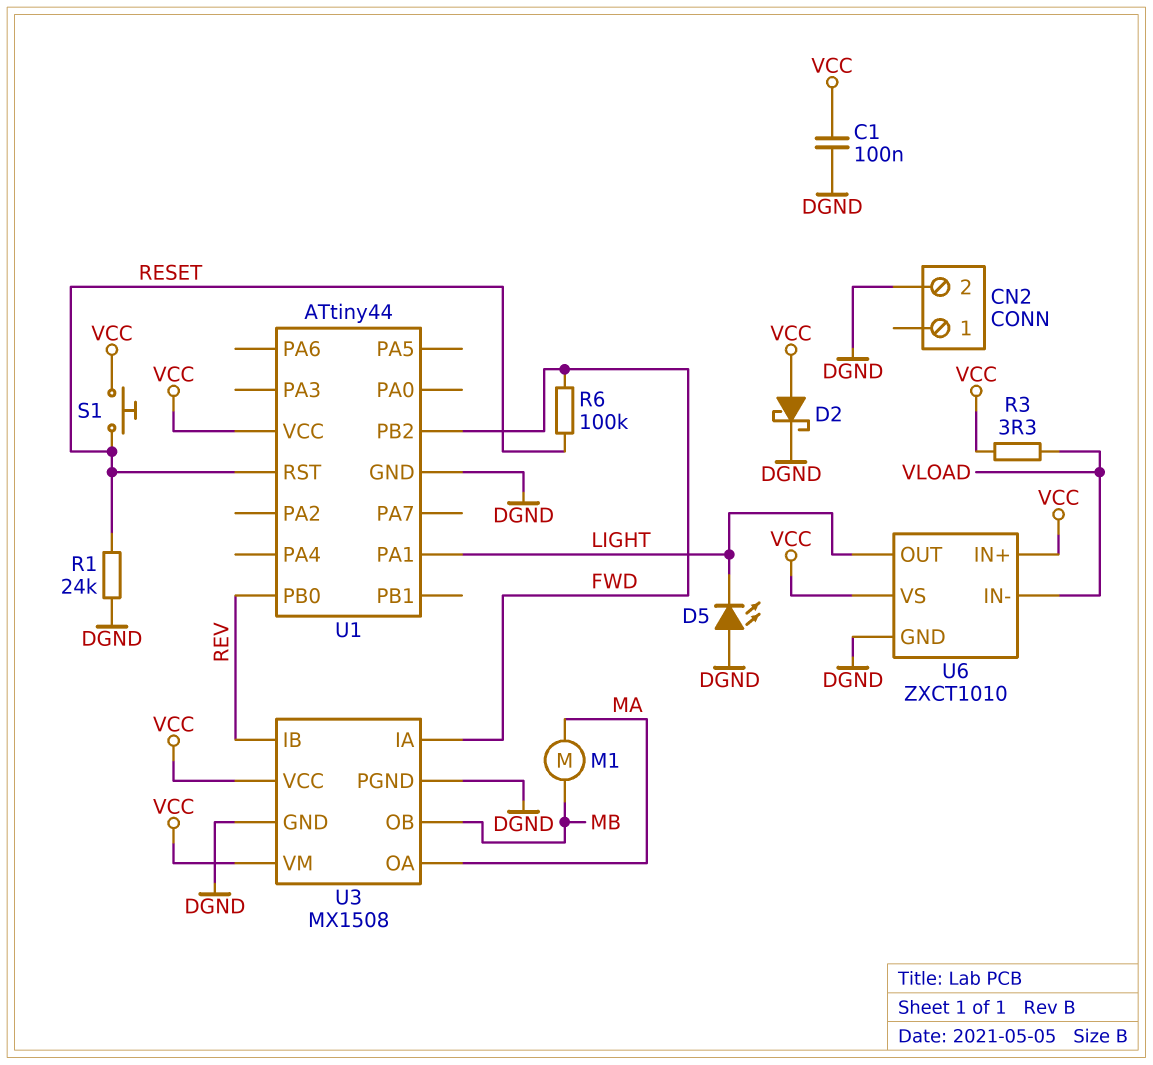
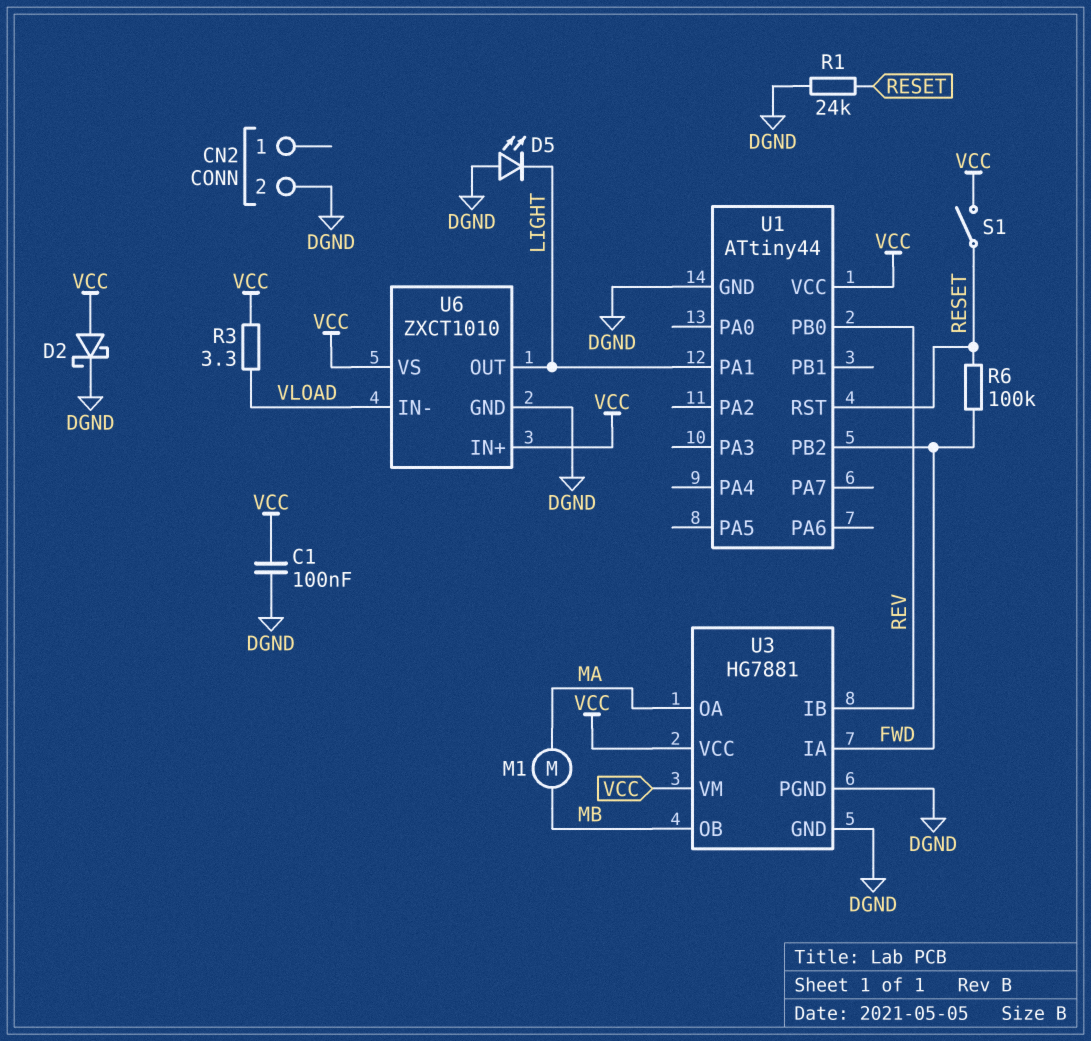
S1: button (RESET, VCC) -> switch (RESET, VCC)
U3: MX1508 -> HG7881

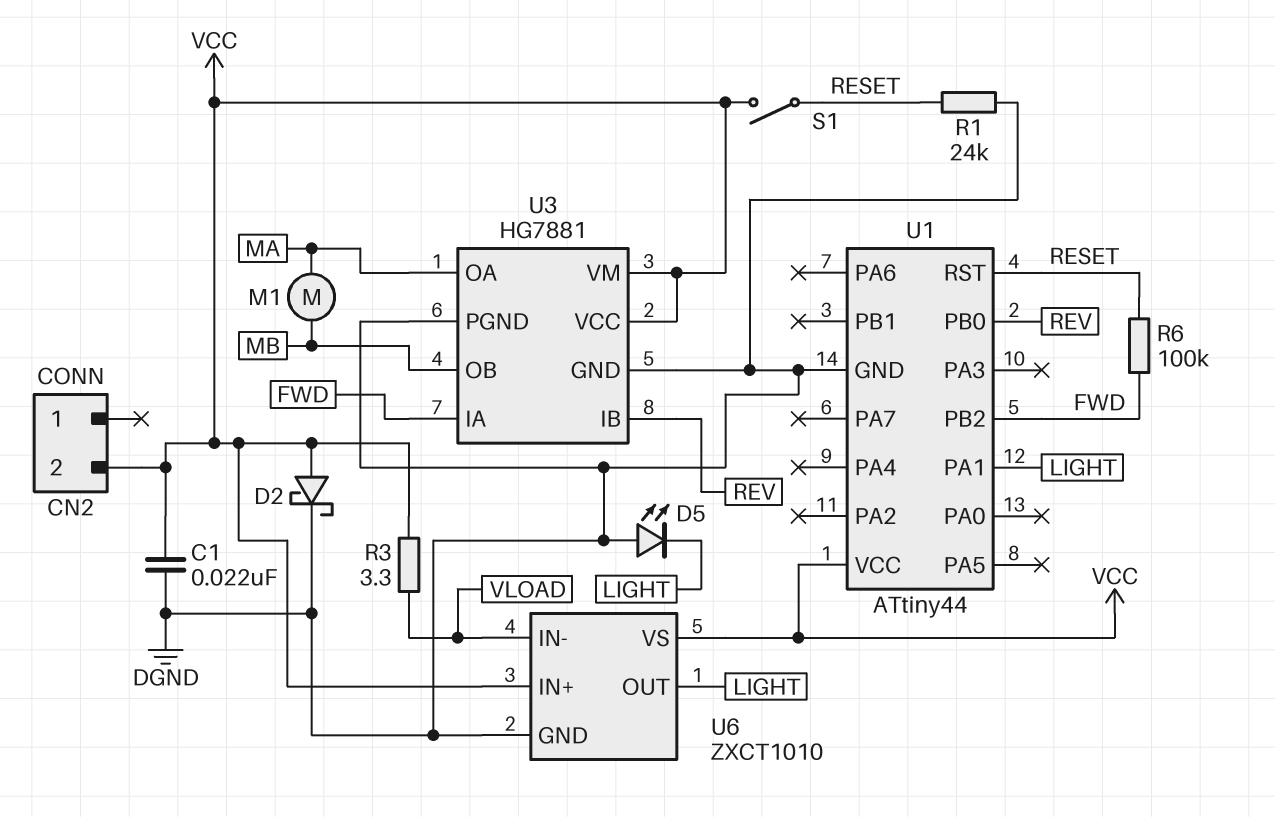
C1: 100nF (DGND, VCC) -> 22nF (DGND, VCC)
CN2 pin 2: DGND -> VCC

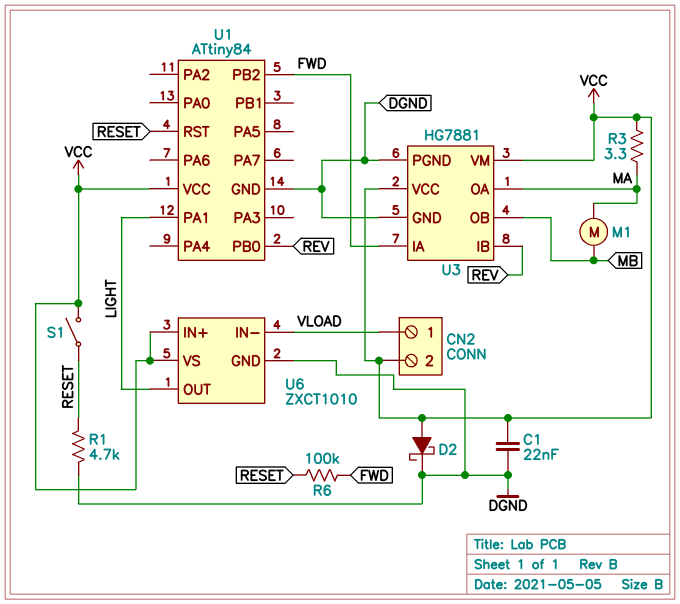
CN2 pin 1: none -> VLOAD
D5: LED (A DGND, K LIGHT) -> none
R1: 24k (DGND, RESET) -> 4.7k (DGND, RESET)
R3: 3.3 (VCC, VLOAD) -> 3.3 (MA, VCC)
U1: ATtiny44 -> ATtiny84

